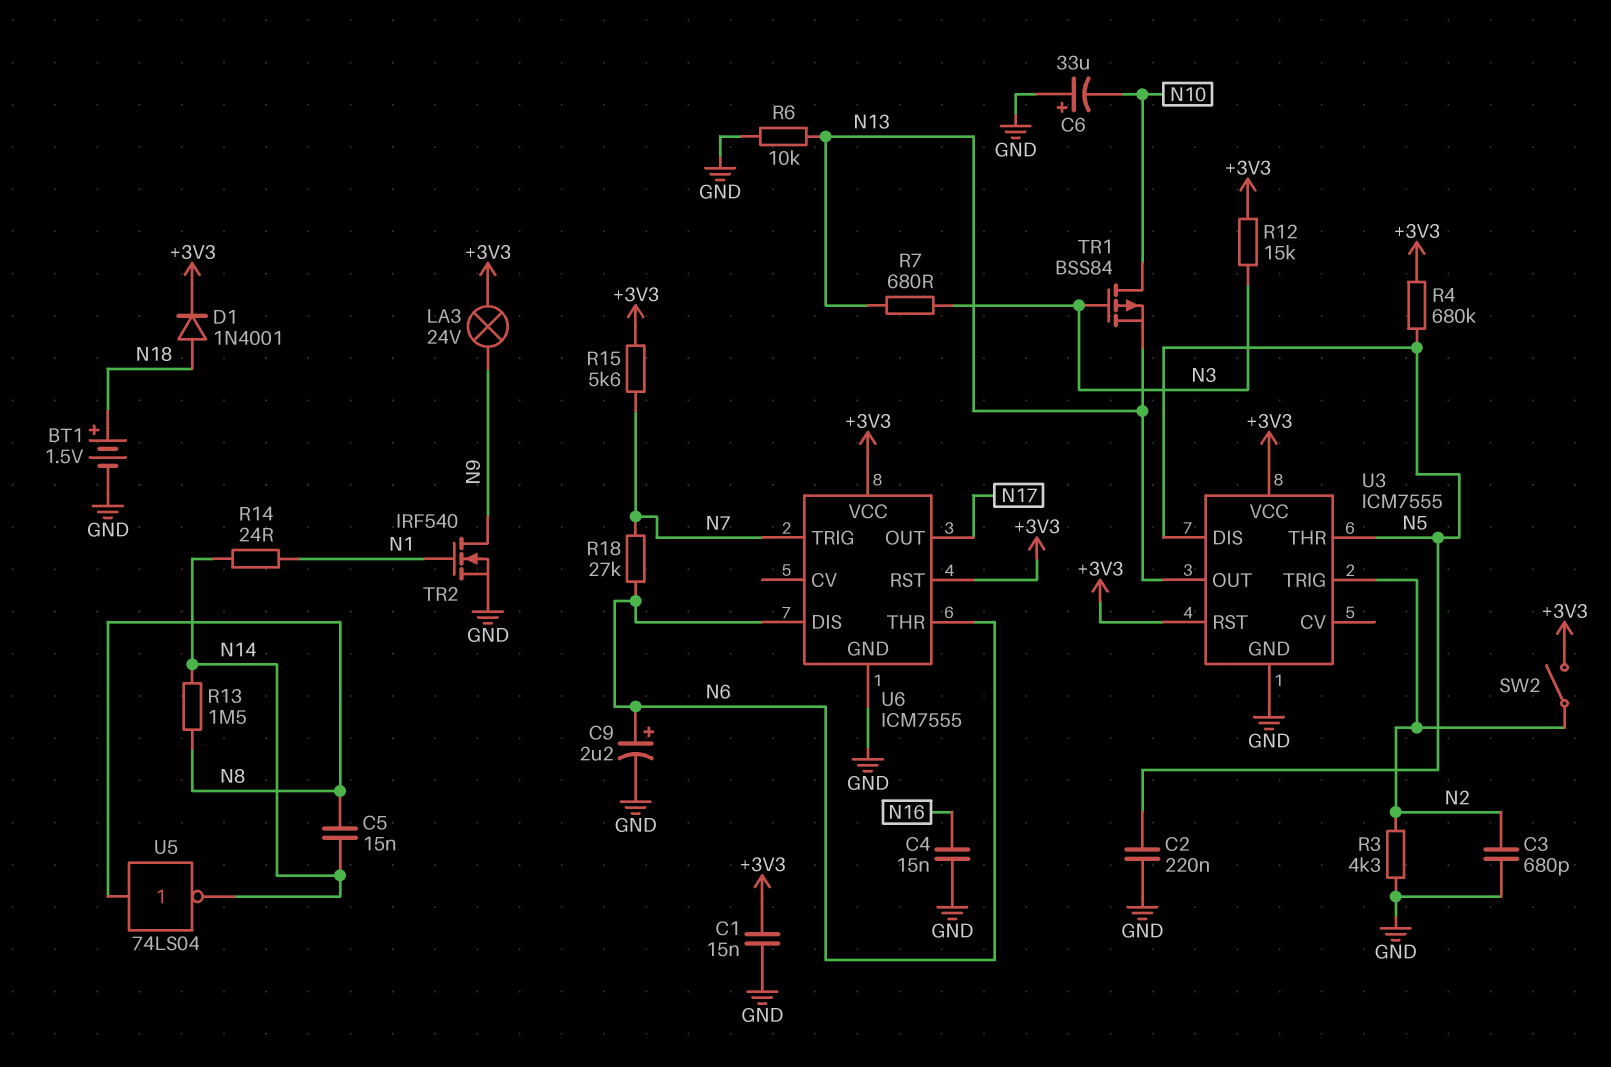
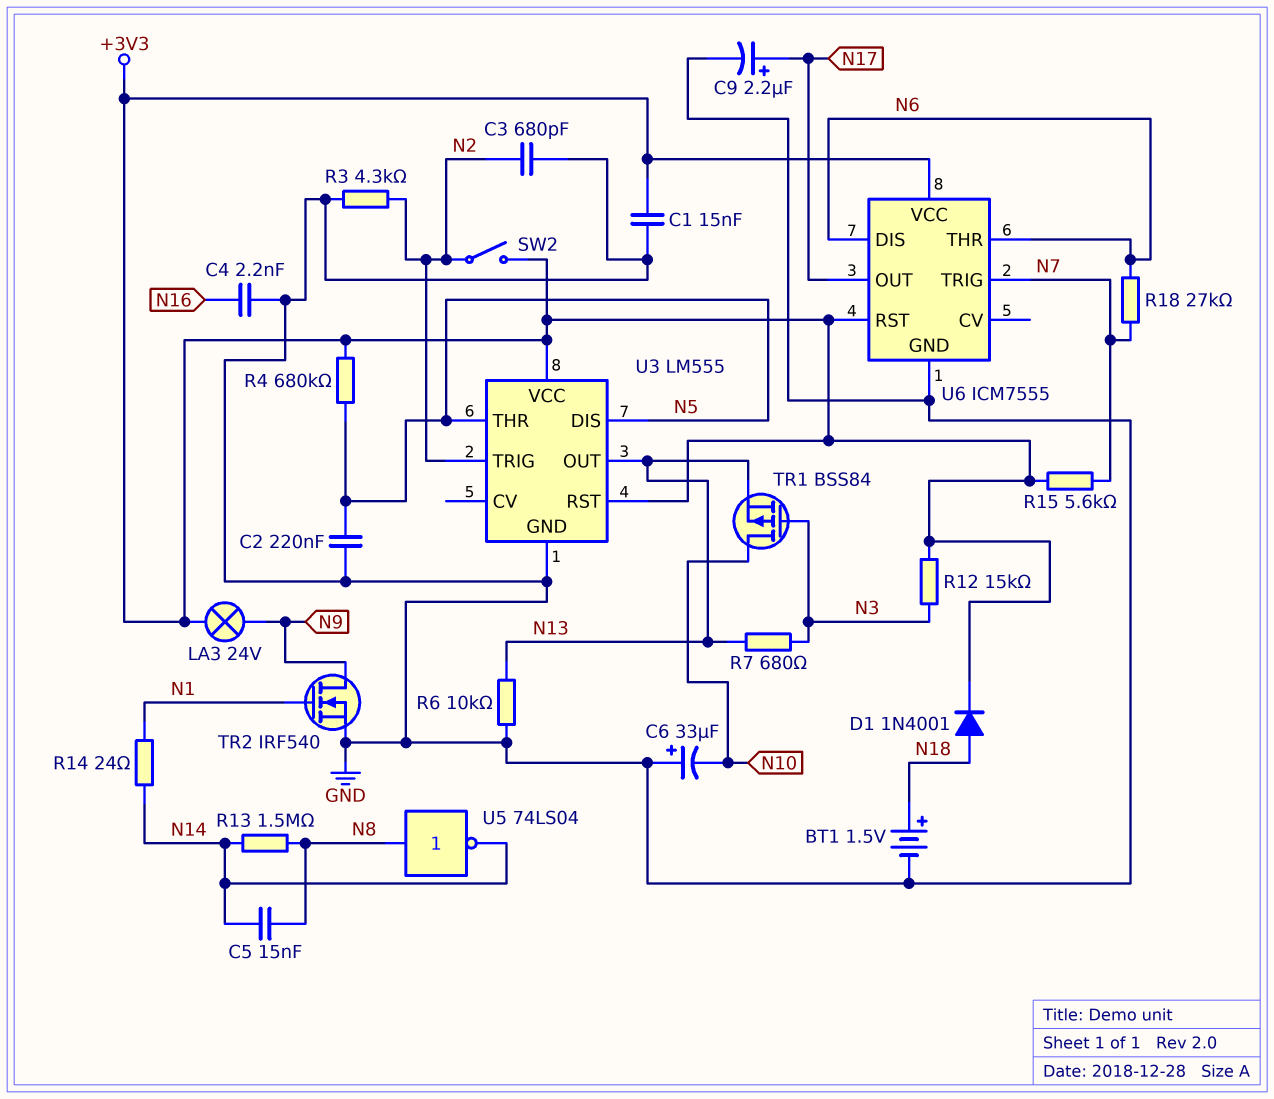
C4: 15nF (GND, N16) -> 2.2nF (GND, N16)
C9: 2.2uF (plus N6, minus GND) -> 2.2uF (plus N17, minus GND)
U3: ICM7555 -> LM555

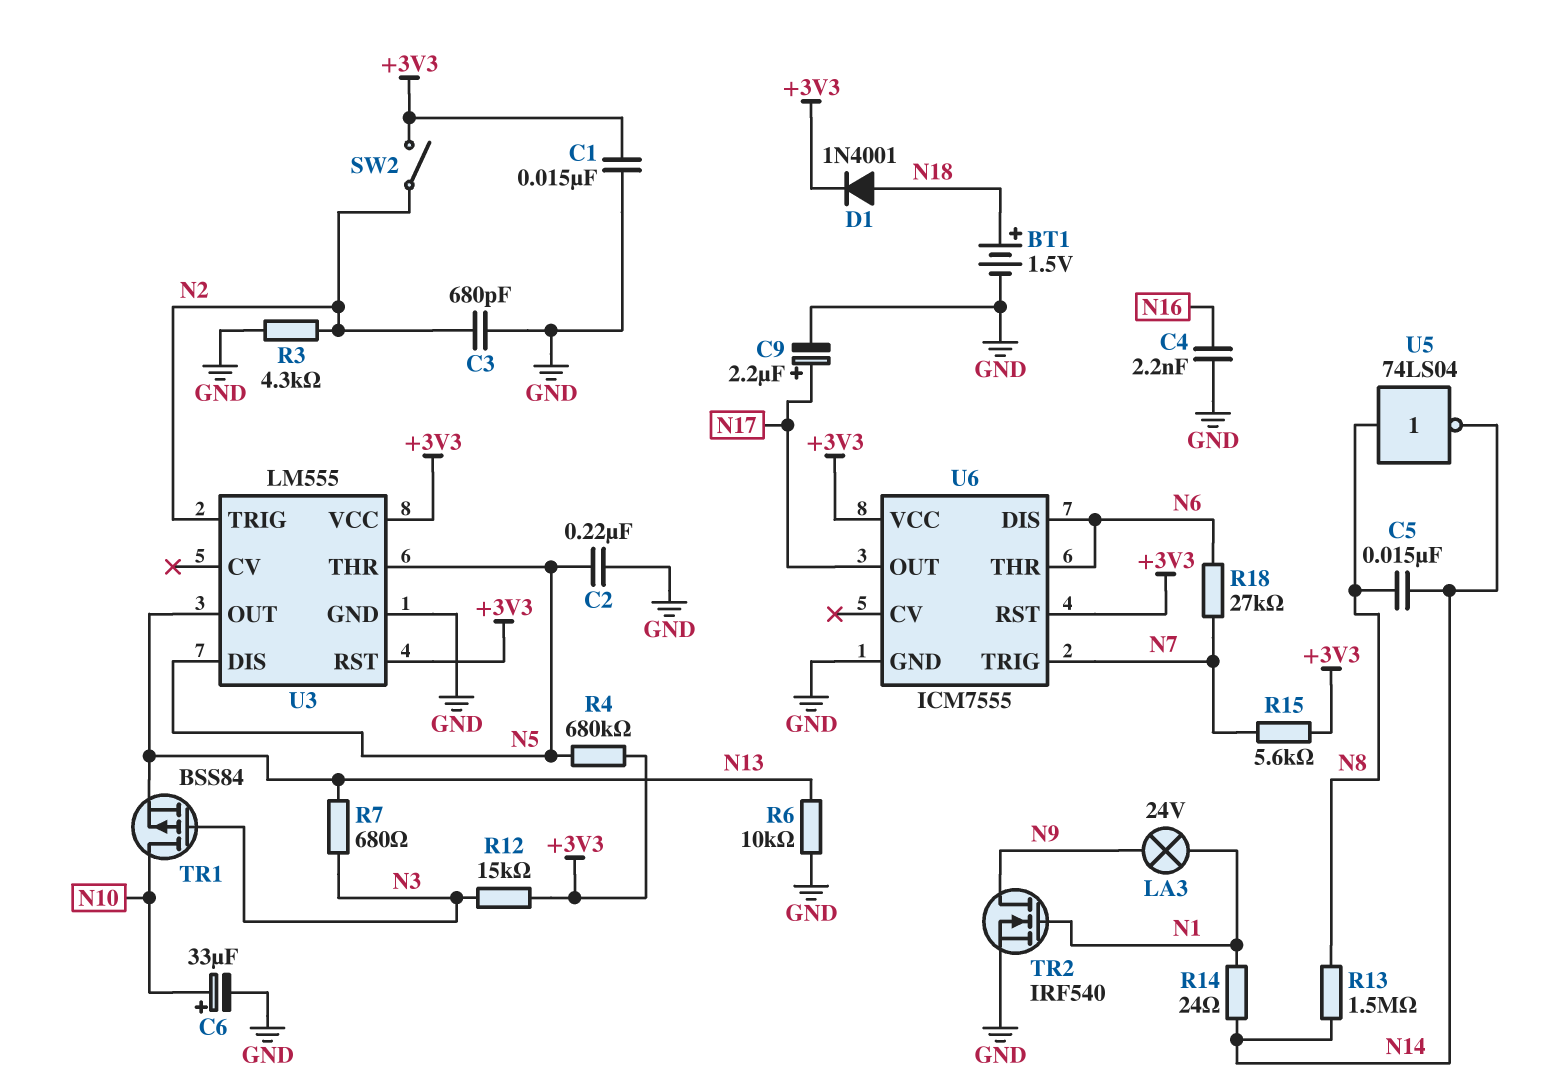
C6: 33uF (plus GND, minus N10) -> 33uF (plus N10, minus GND)
LA3: lamp 24V (+3V3, N9) -> lamp 24V (N1, N9)

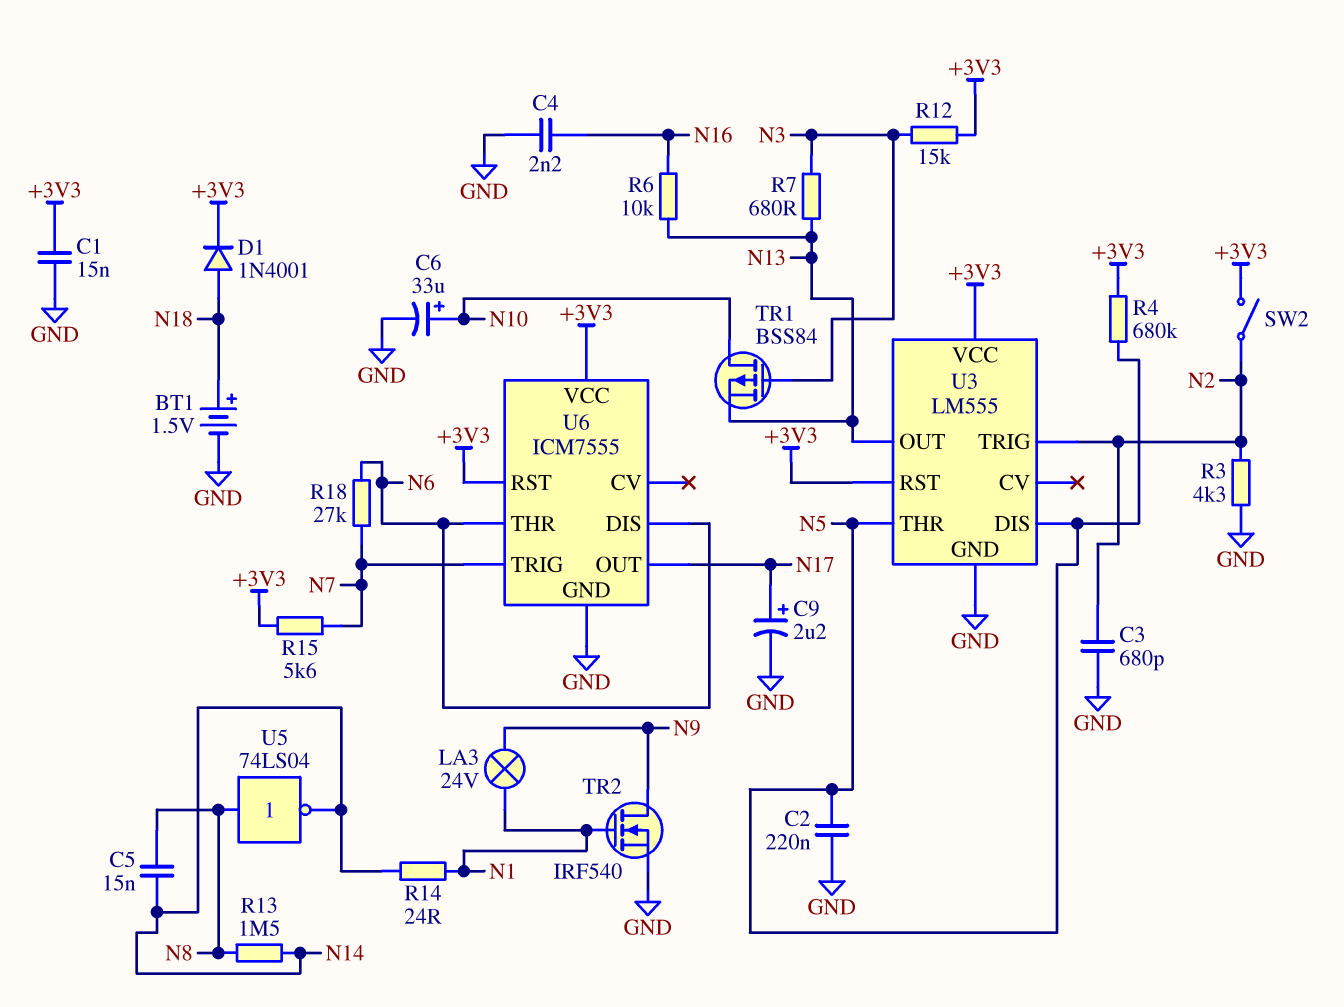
R6: 10k (GND, N13) -> 10k (N13, N16)

